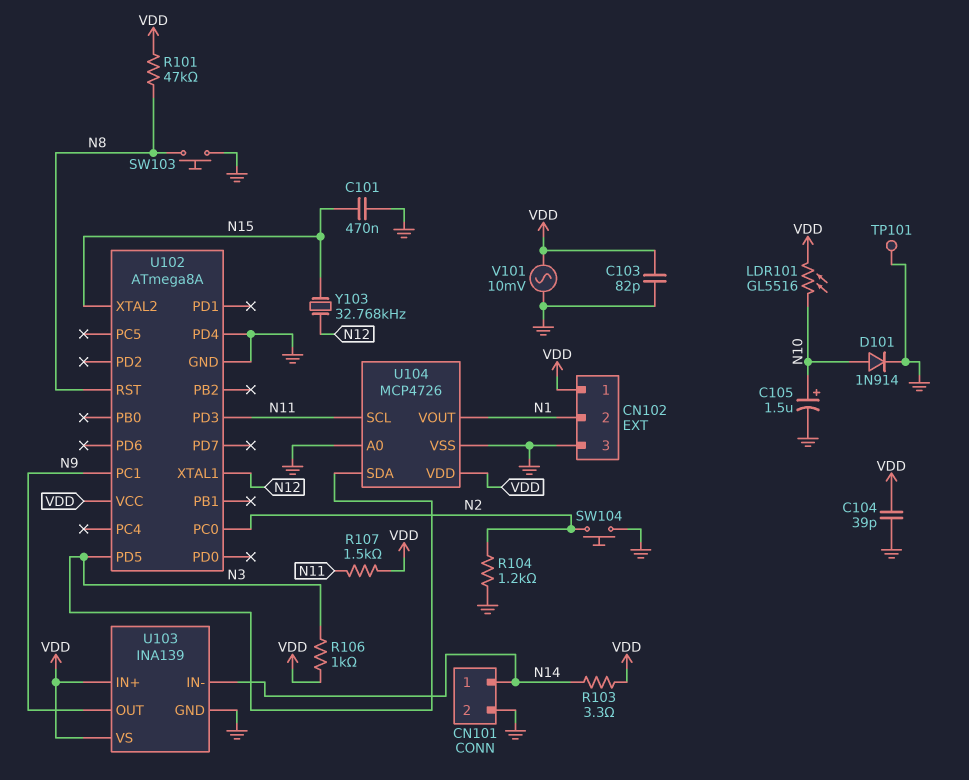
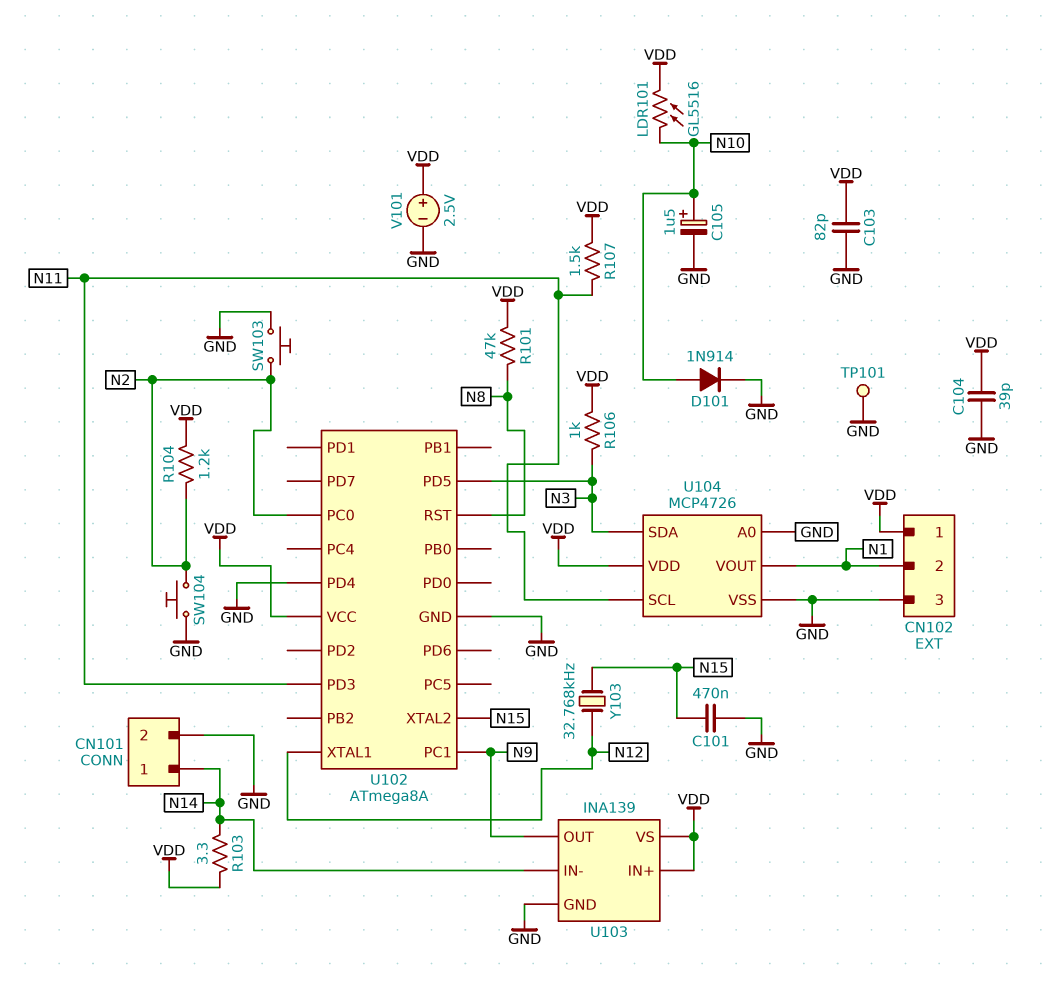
R104: 1.2k (GND, N2) -> 1.2k (N2, VDD)
SW103: button (GND, N8) -> button (GND, N2)
V101: AC 10mV (GND, VDD) -> 2.5V (plus VDD, minus GND)

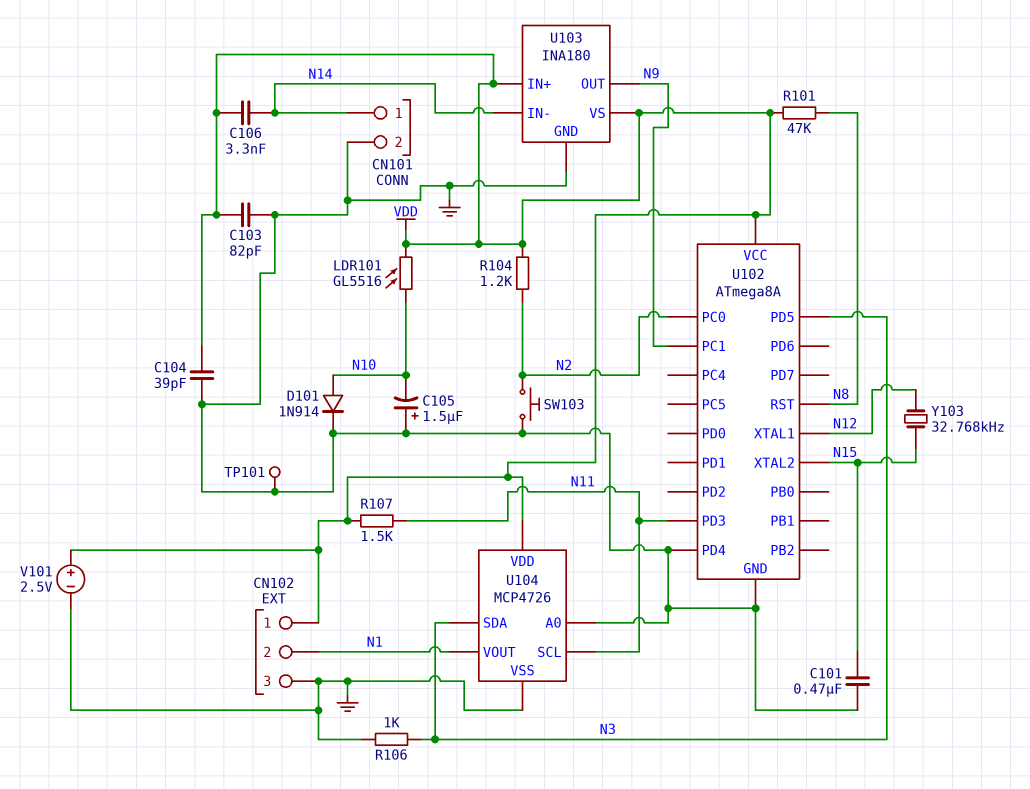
C105: 1.5uF (plus N10, minus GND) -> 1.5uF (plus GND, minus N10)
C106: none -> 3.3nF (N14, VDD)
R103: 3.3 (N14, VDD) -> none
R106: 1k (N3, VDD) -> 1k (GND, N3)
SW104: button (GND, N2) -> none
U103: INA139 -> INA180

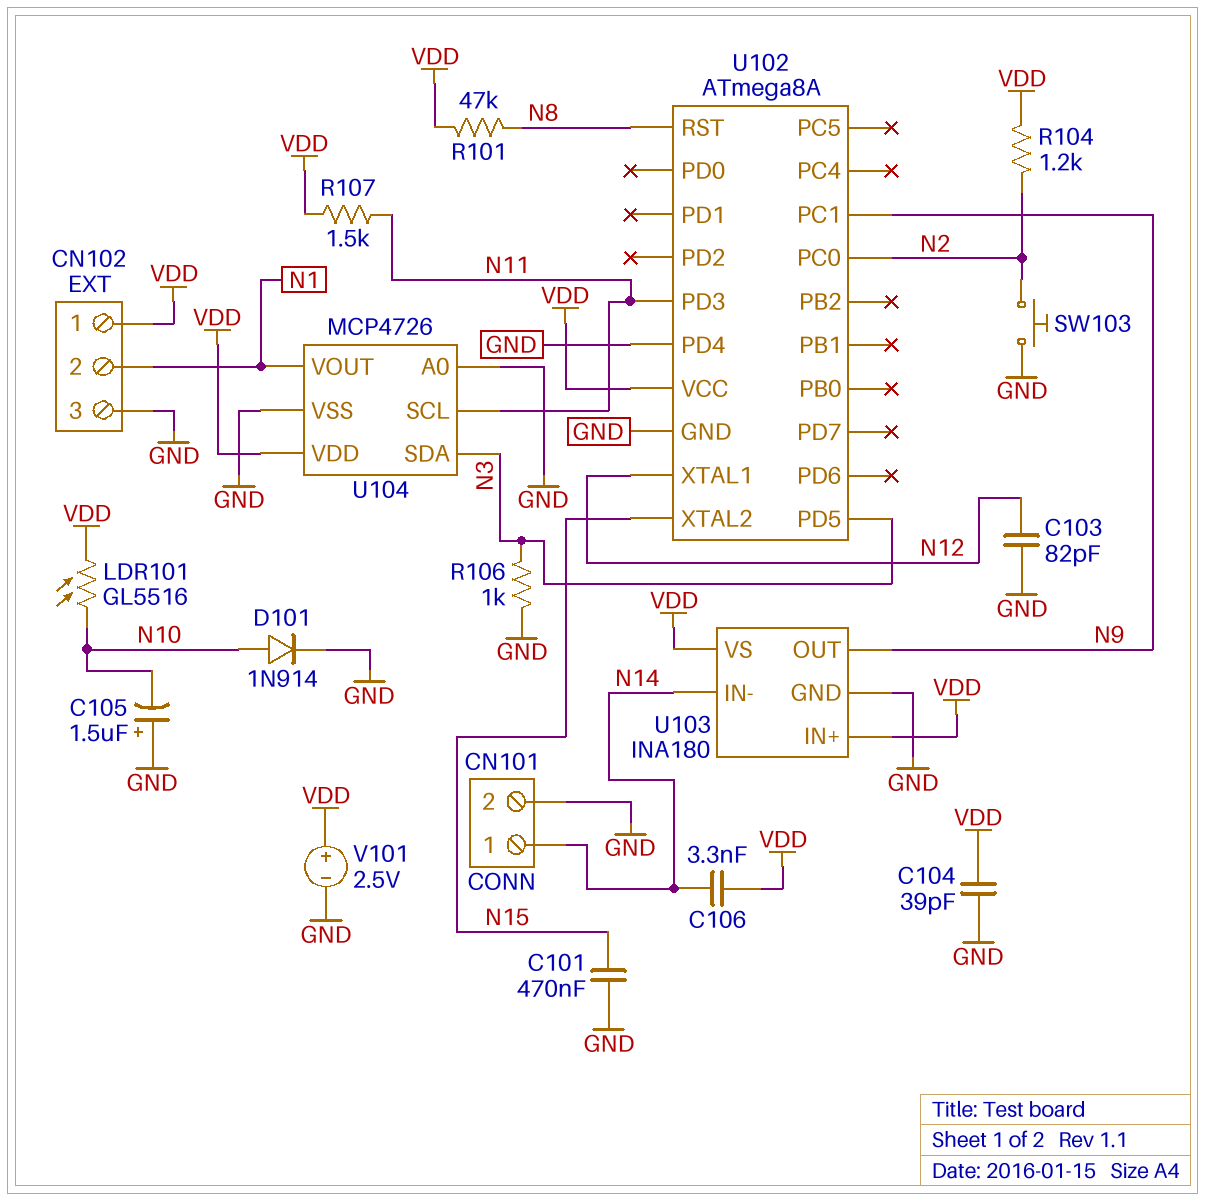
C103: 82pF (GND, VDD) -> 82pF (GND, N12)
TP101: test point (GND) -> none
Y103: 32.768kHz (N12, N15) -> none

